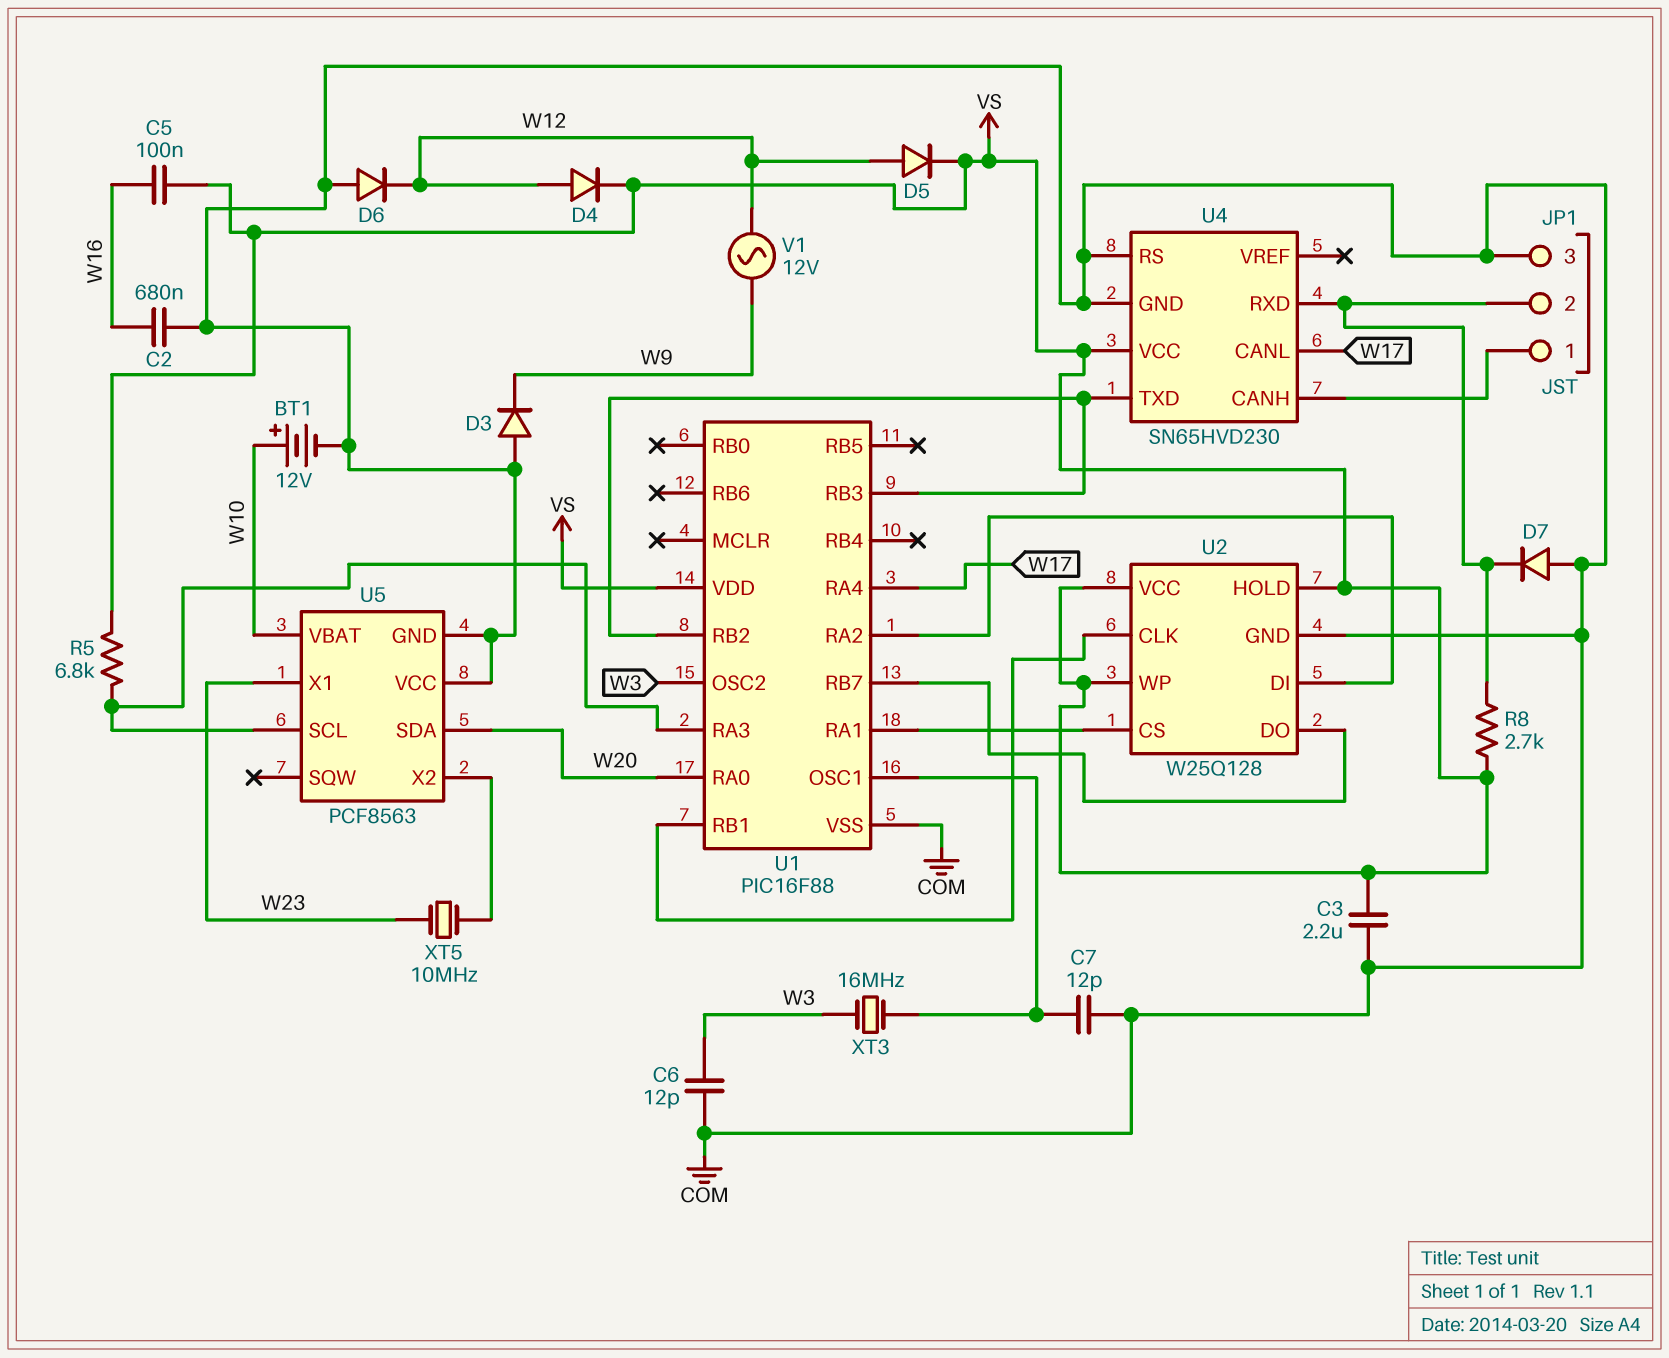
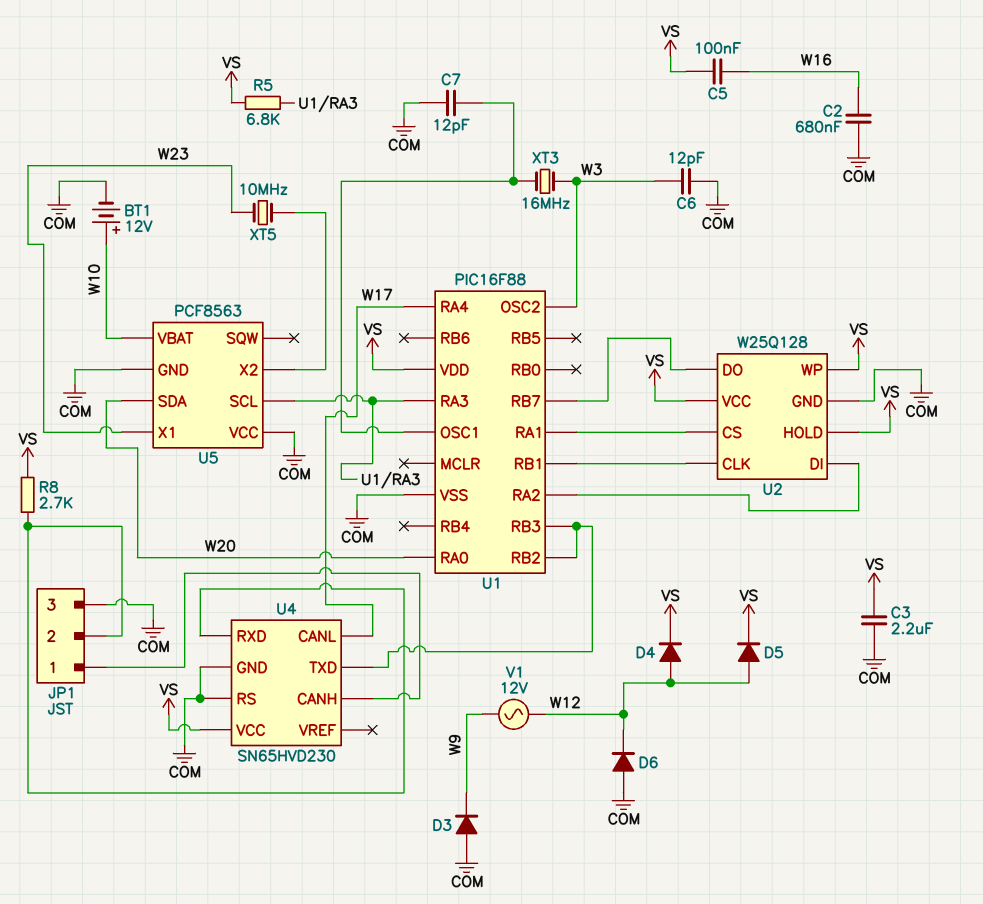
D7: diode (A COM, K JP1/2) -> none

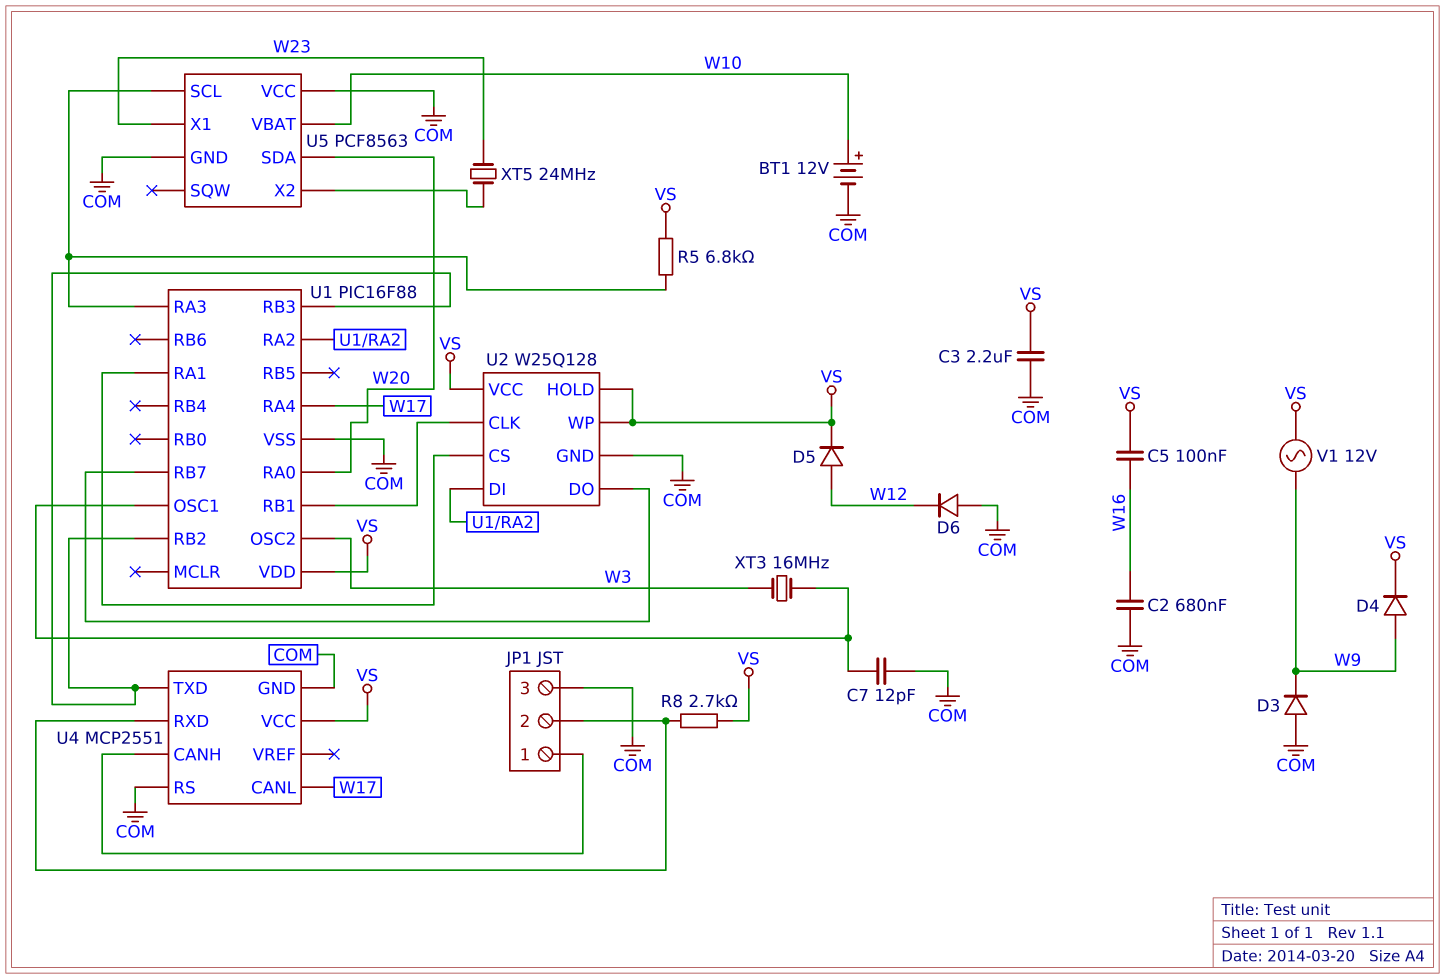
C6: 12pF (COM, W3) -> none
D4: diode (A W12, K VS) -> diode (A W9, K VS)
U4: SN65HVD230 -> MCP2551
V1: AC 12V (W9, W12) -> AC 12V (VS, W9)
XT5: 10MHz (U5/X2, W23) -> 24MHz (U5/X2, W23)

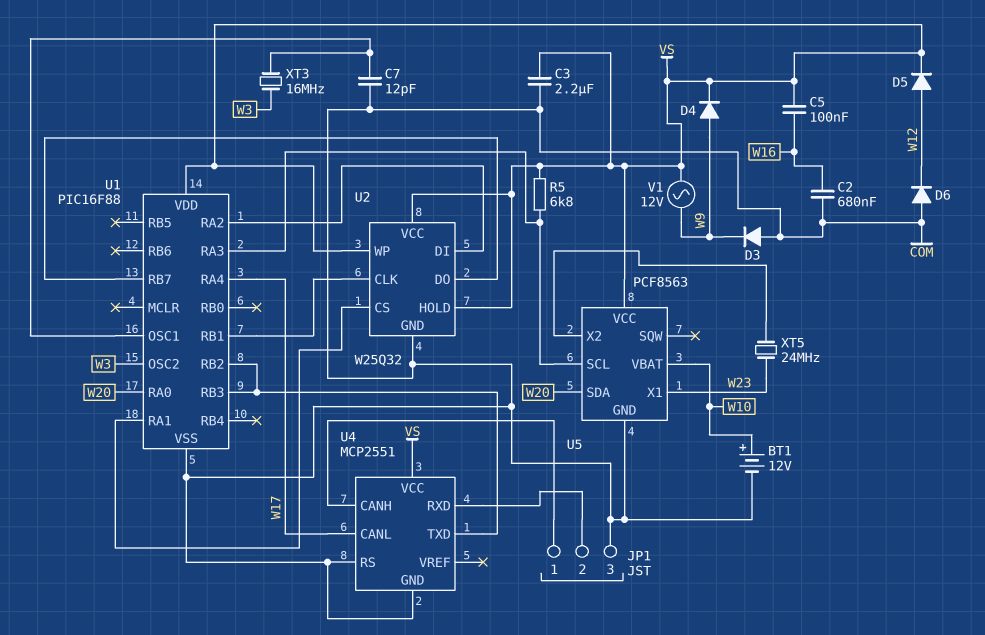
R8: 2.7k (JP1/2, VS) -> none
U2: W25Q128 -> W25Q32
U5 pin VCC: COM -> VS

